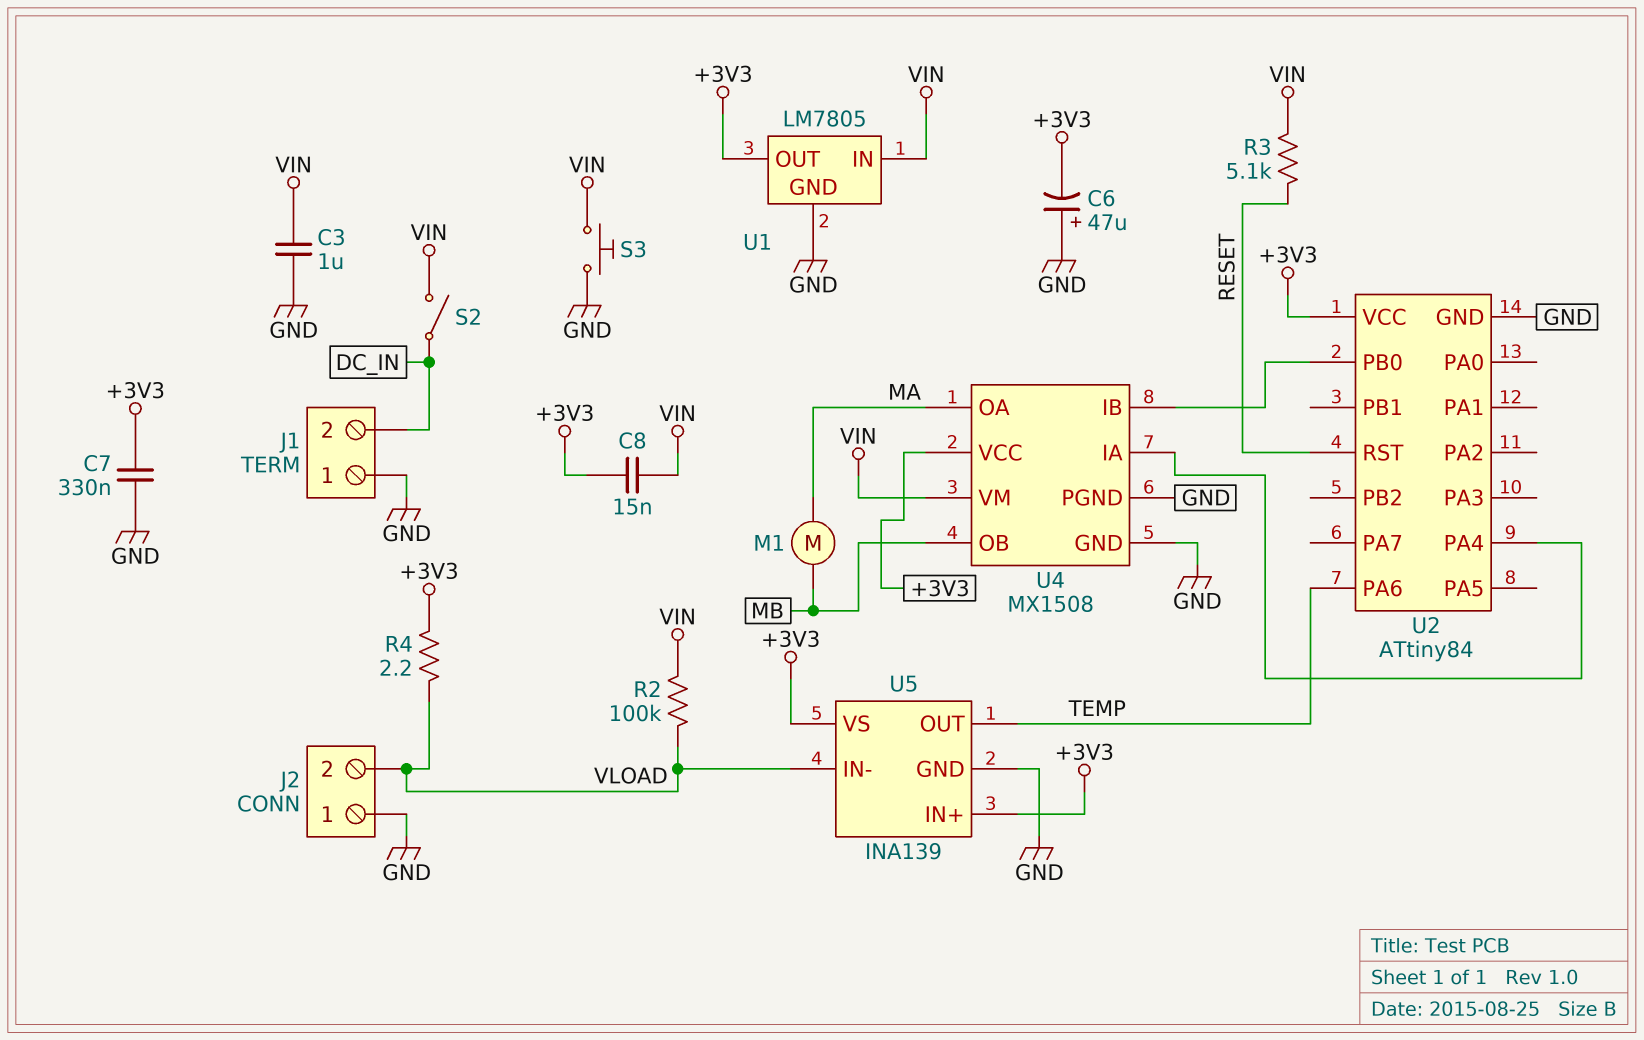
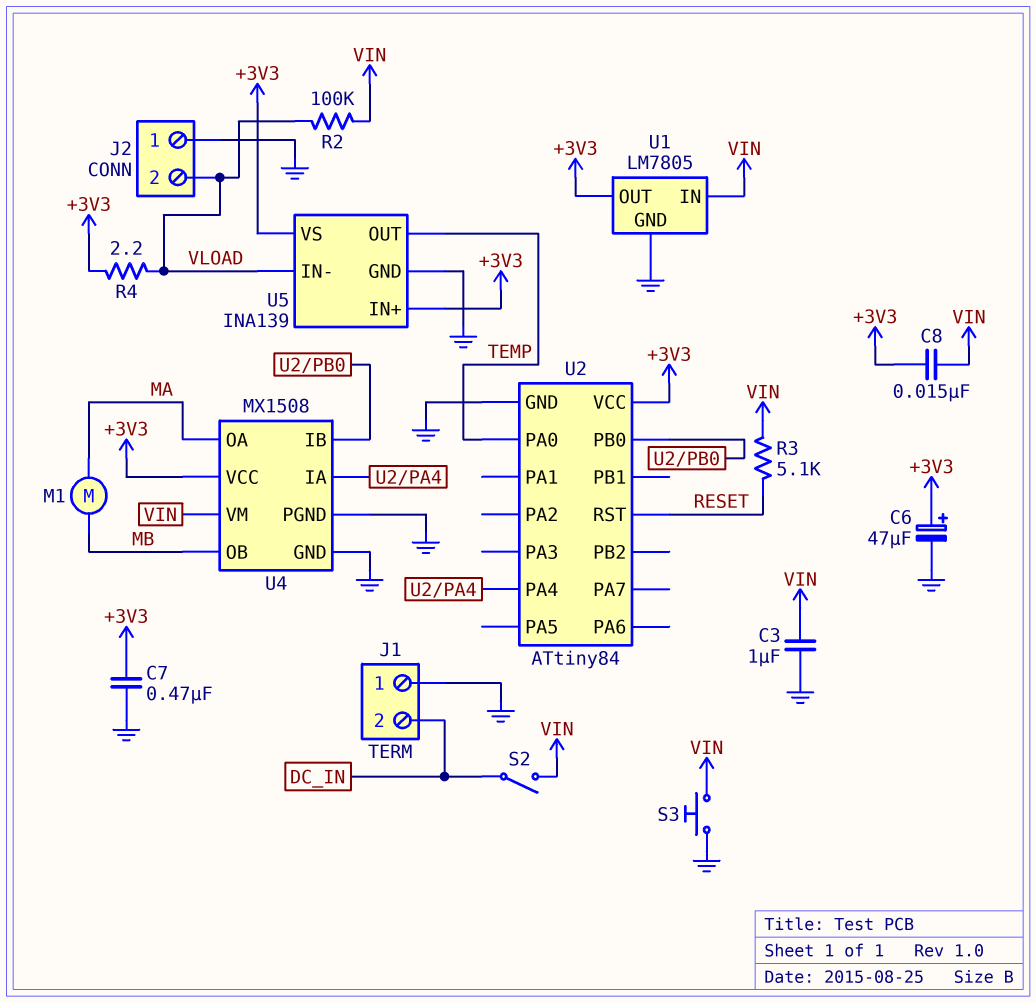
C6: 47uF (plus GND, minus +3V3) -> 47uF (plus +3V3, minus GND)
C7: 330nF (+3V3, GND) -> 470nF (+3V3, GND)
U2 pin PA0: none -> TEMP
U2 pin PA6: TEMP -> none

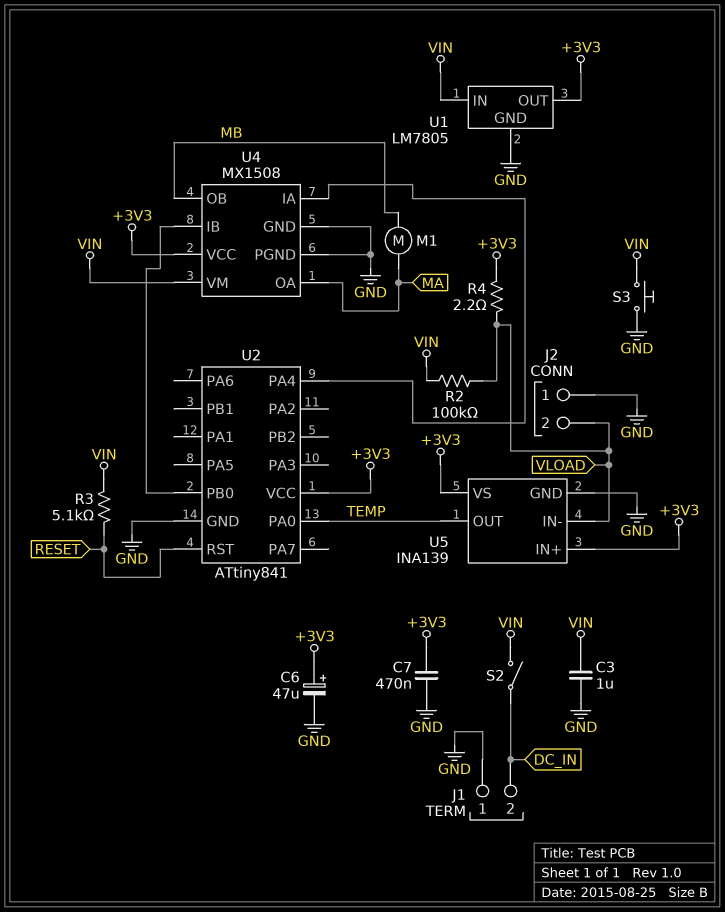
C8: 15nF (+3V3, VIN) -> none
U2: ATtiny84 -> ATtiny841

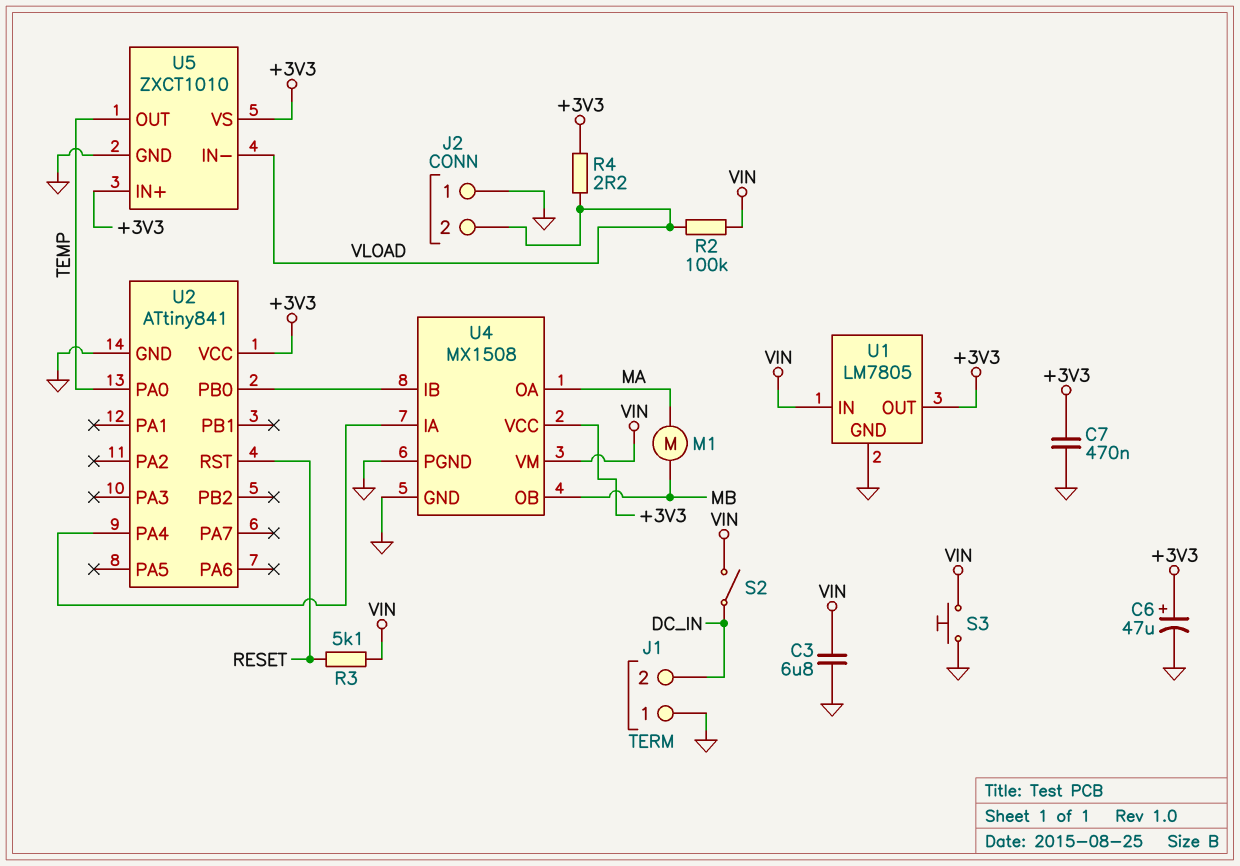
C3: 1uF (GND, VIN) -> 6.8uF (GND, VIN)
U5: INA139 -> ZXCT1010

